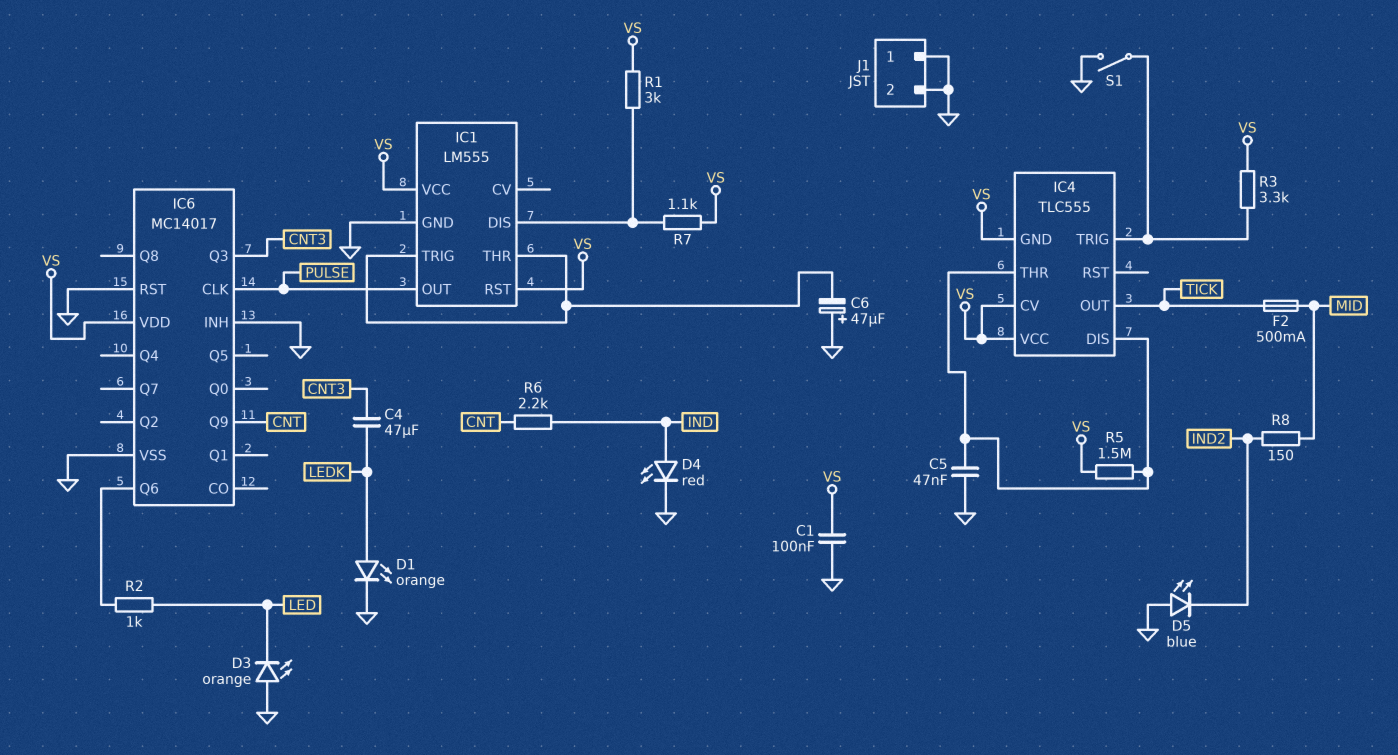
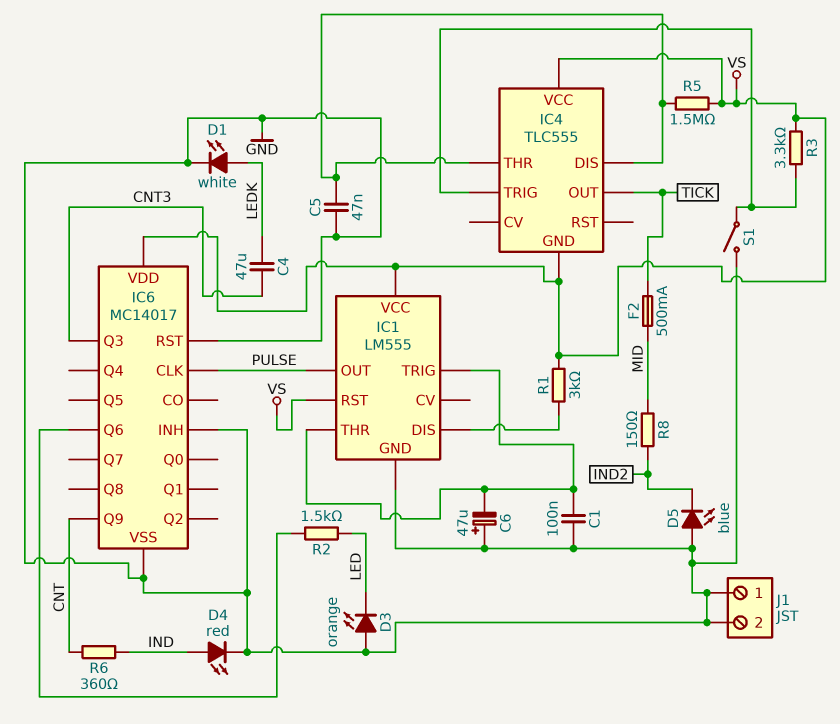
C1: 100nF (GND, VS) -> 100nF (GND, IC1/THR)
D1: LED orange (A LEDK, K GND) -> LED white (A LEDK, K GND)
IC4 pin CV: VS -> none
R2: 1k (IC6/Q6, LED) -> 1.5k (IC6/Q6, LED)
R6: 2.2k (CNT, IND) -> 360 (CNT, IND)
R7: 1.1k (IC1/DIS, VS) -> none

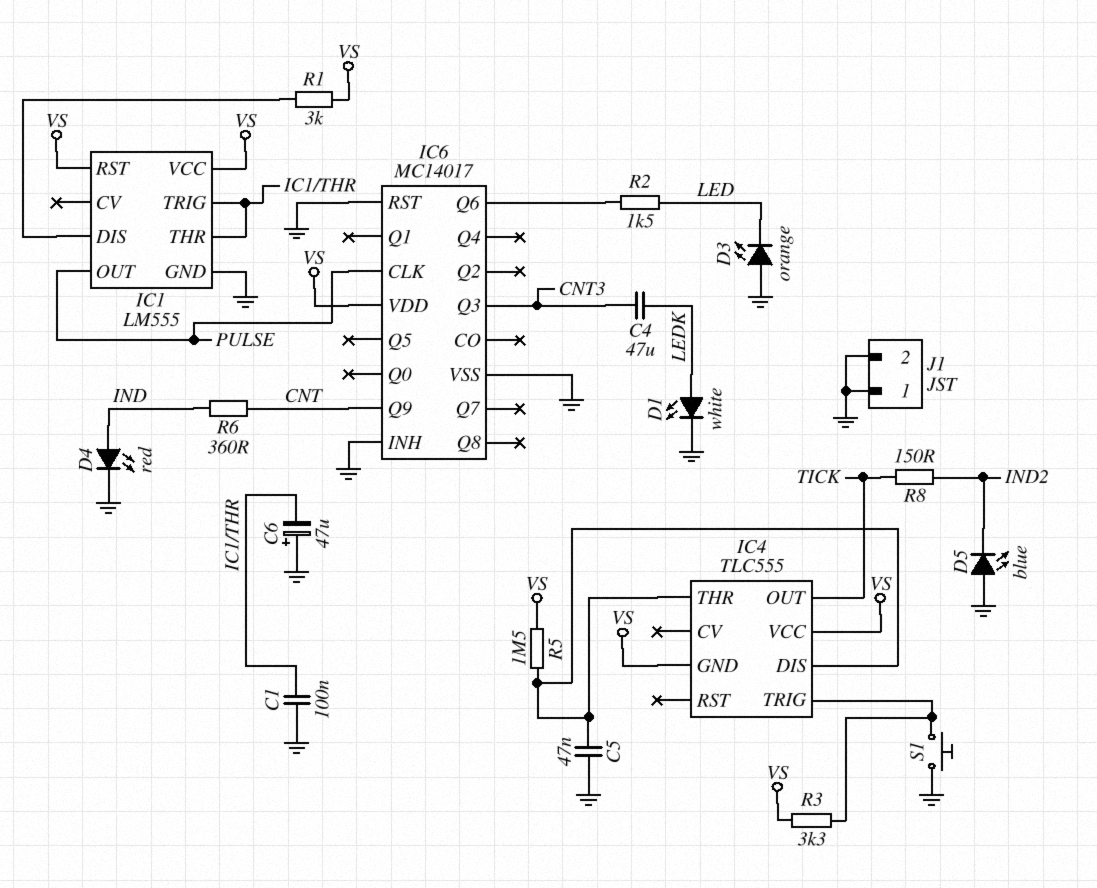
F2: 500mA (MID, TICK) -> none
R8: 150 (IND2, MID) -> 150 (IND2, TICK)
S1: switch (GND, IC4/TRIG) -> button (GND, IC4/TRIG)

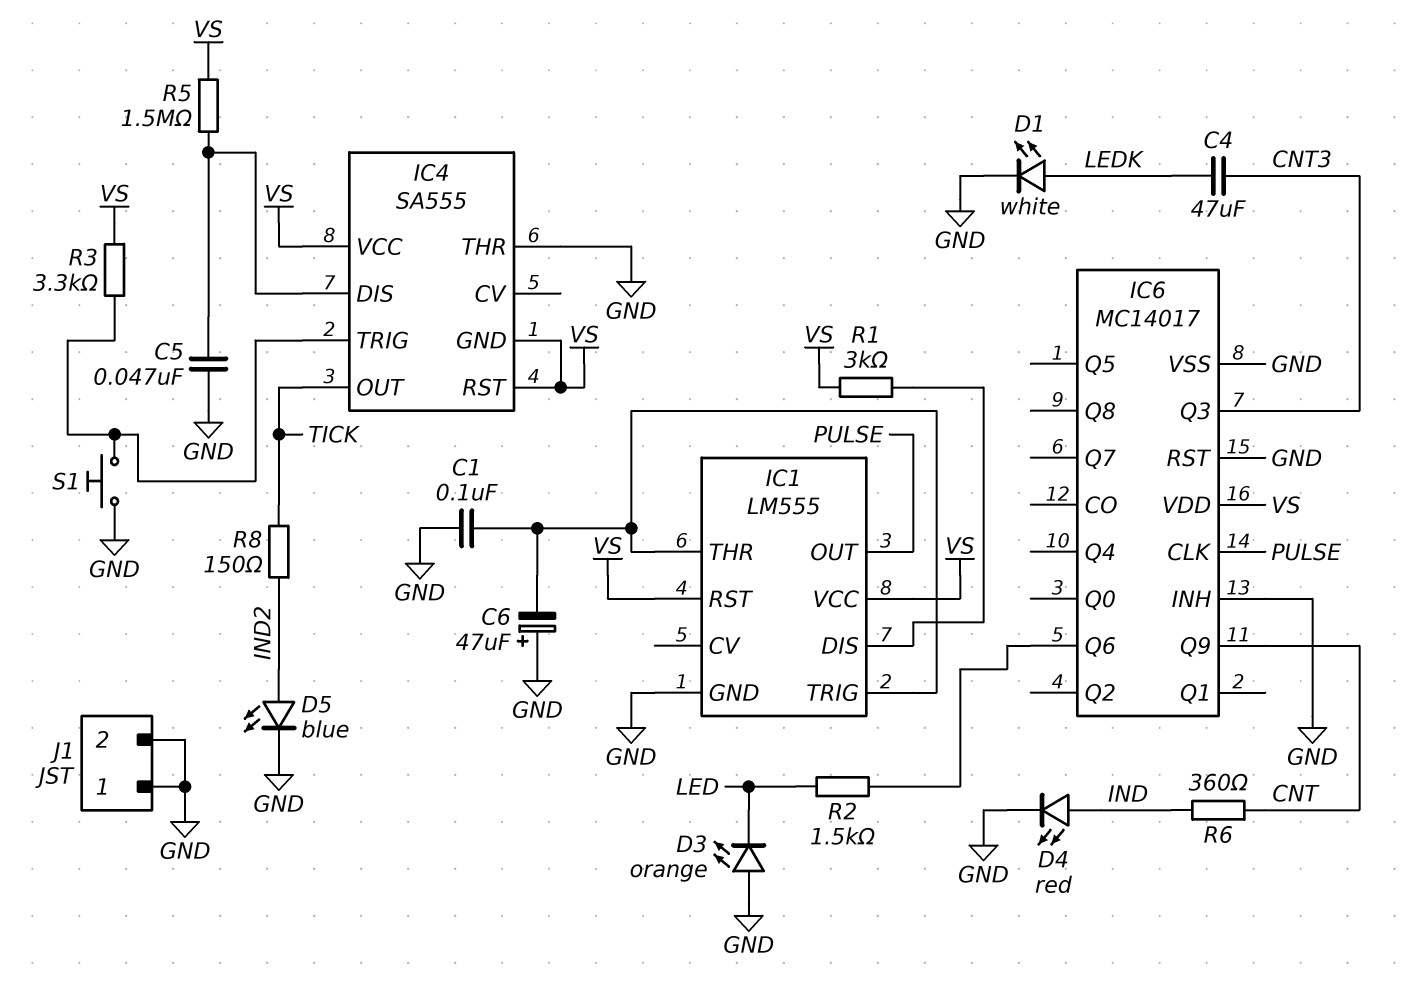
D5: LED blue (A GND, K IND2) -> LED blue (A IND2, K GND)
IC4: TLC555 -> SA555
IC4 pin RST: none -> VS
IC4 pin THR: IC4/DIS -> GND

